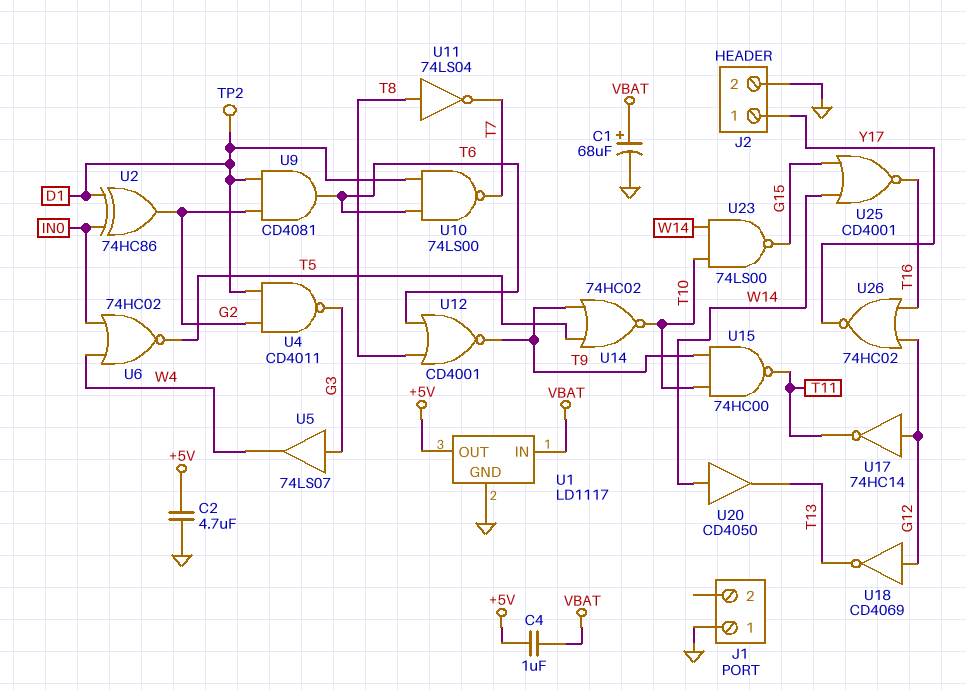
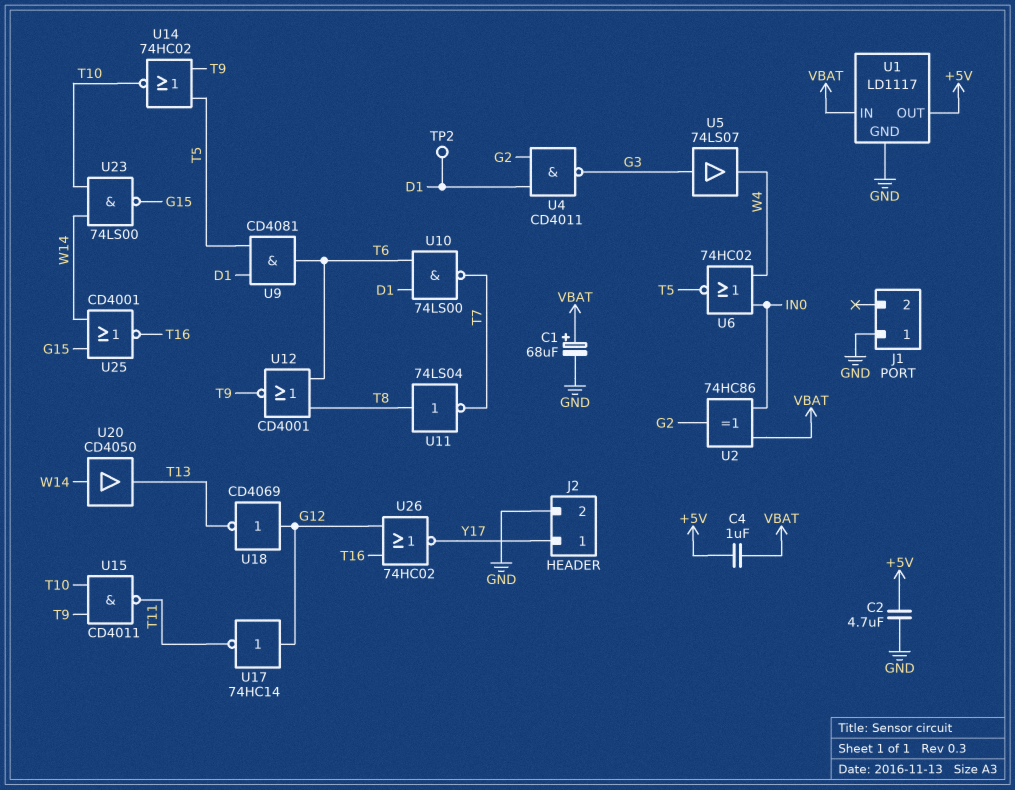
U2: XOR 74HC86 (in D1, in IN0, out G2) -> XOR 74HC86 (in IN0, in VBAT, out G2)
U9: AND CD4081 (in D1, in G2, out T6) -> AND CD4081 (in D1, in T5, out T6)
U15: NAND 74HC00 (in T9, in T10, out T11) -> NAND CD4011 (in T9, in T10, out T11)

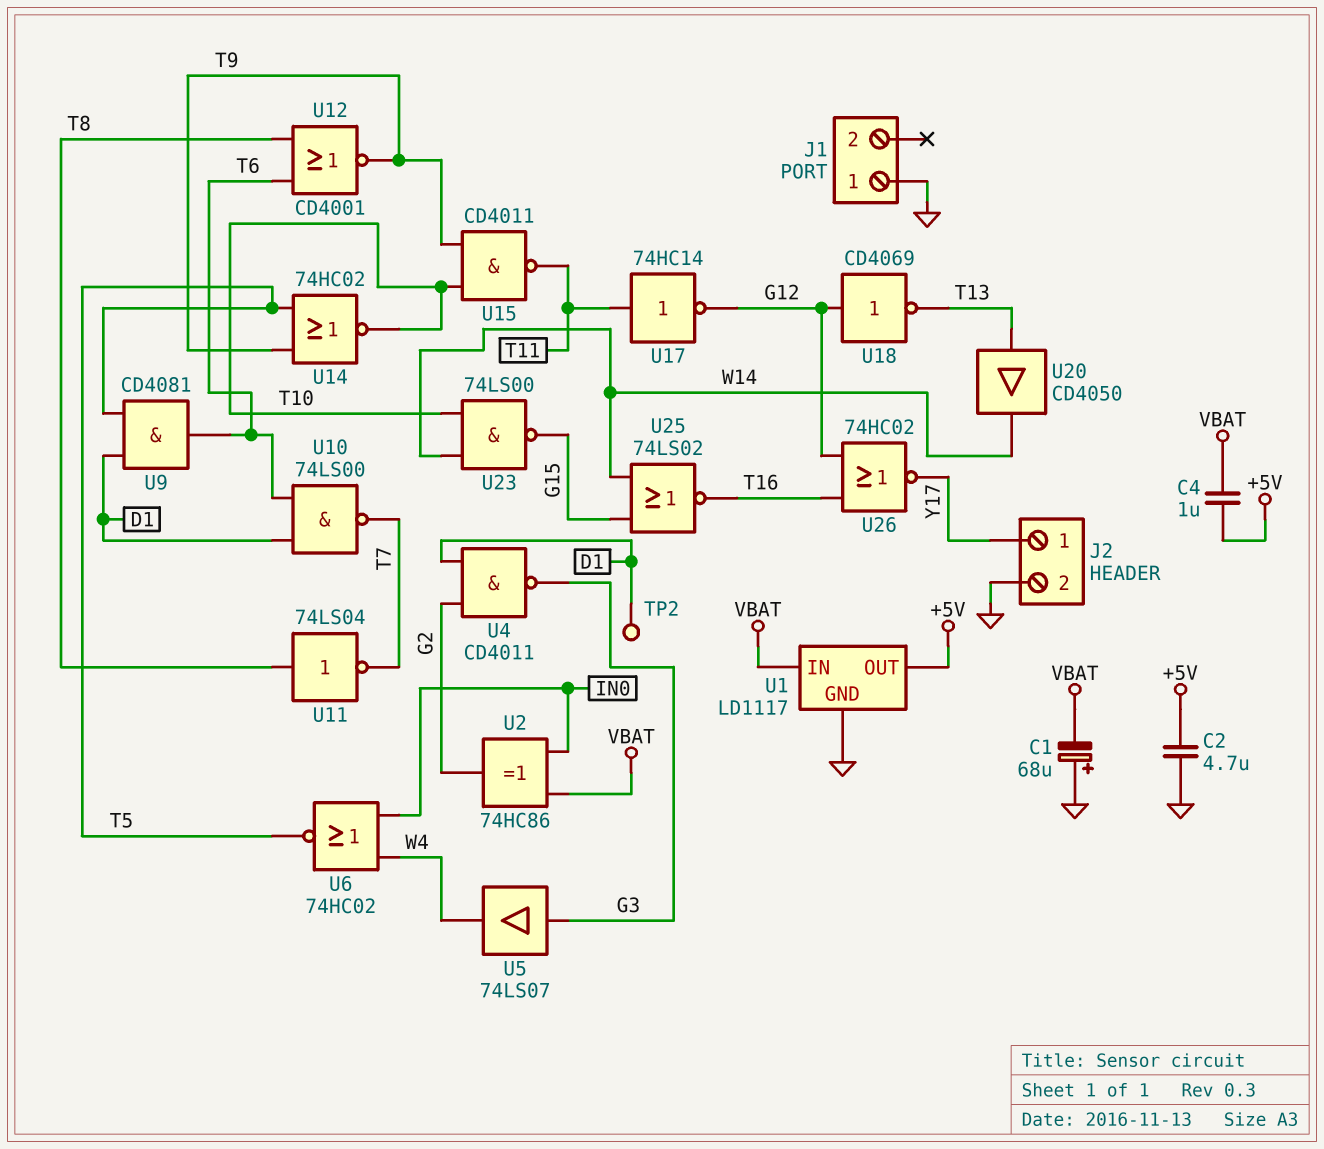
C1: 68uF (plus VBAT, minus GND) -> 68uF (plus GND, minus VBAT)
U17: NOT 74HC14 (in G12, out T11) -> NOT 74HC14 (in T11, out G12)
U20: buffer CD4050 (in W14, out T13) -> buffer CD4050 (in T13, out W14)
U25: NOR CD4001 (in G15, in W14, out T16) -> NOR 74LS02 (in G15, in W14, out T16)

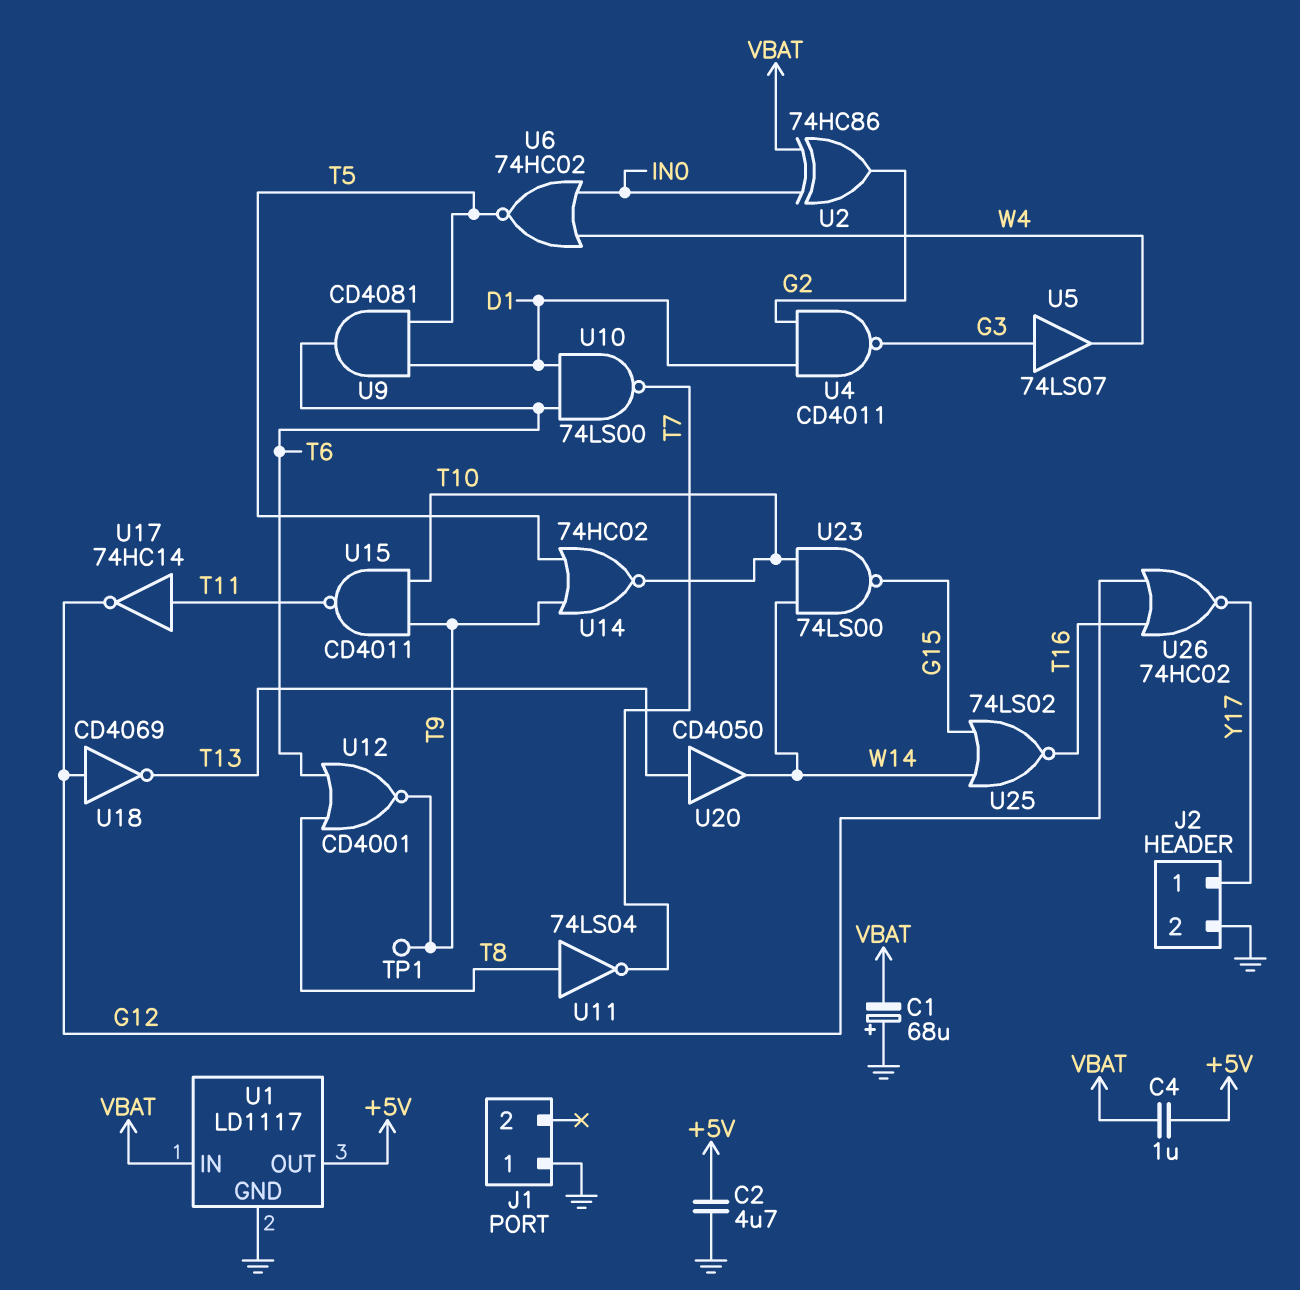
TP1: none -> test point (T9)
TP2: test point (D1) -> none

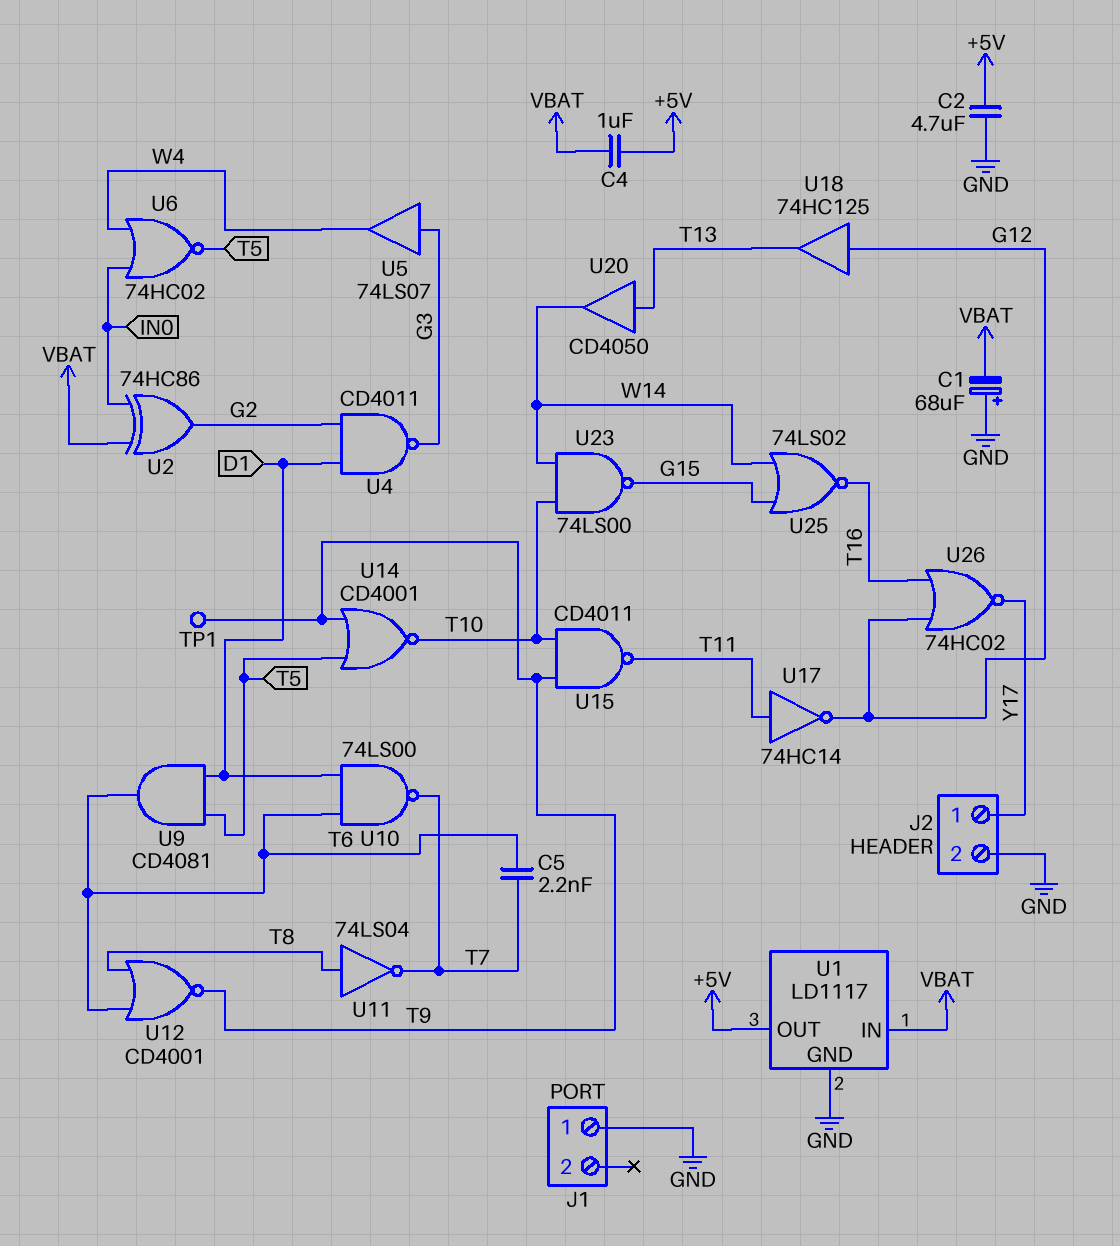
C5: none -> 2.2nF (T6, T7)
U14: NOR 74HC02 (in T5, in T9, out T10) -> NOR CD4001 (in T5, in T9, out T10)
U18: NOT CD4069 (in G12, out T13) -> buffer 74HC125 (in G12, out T13)

